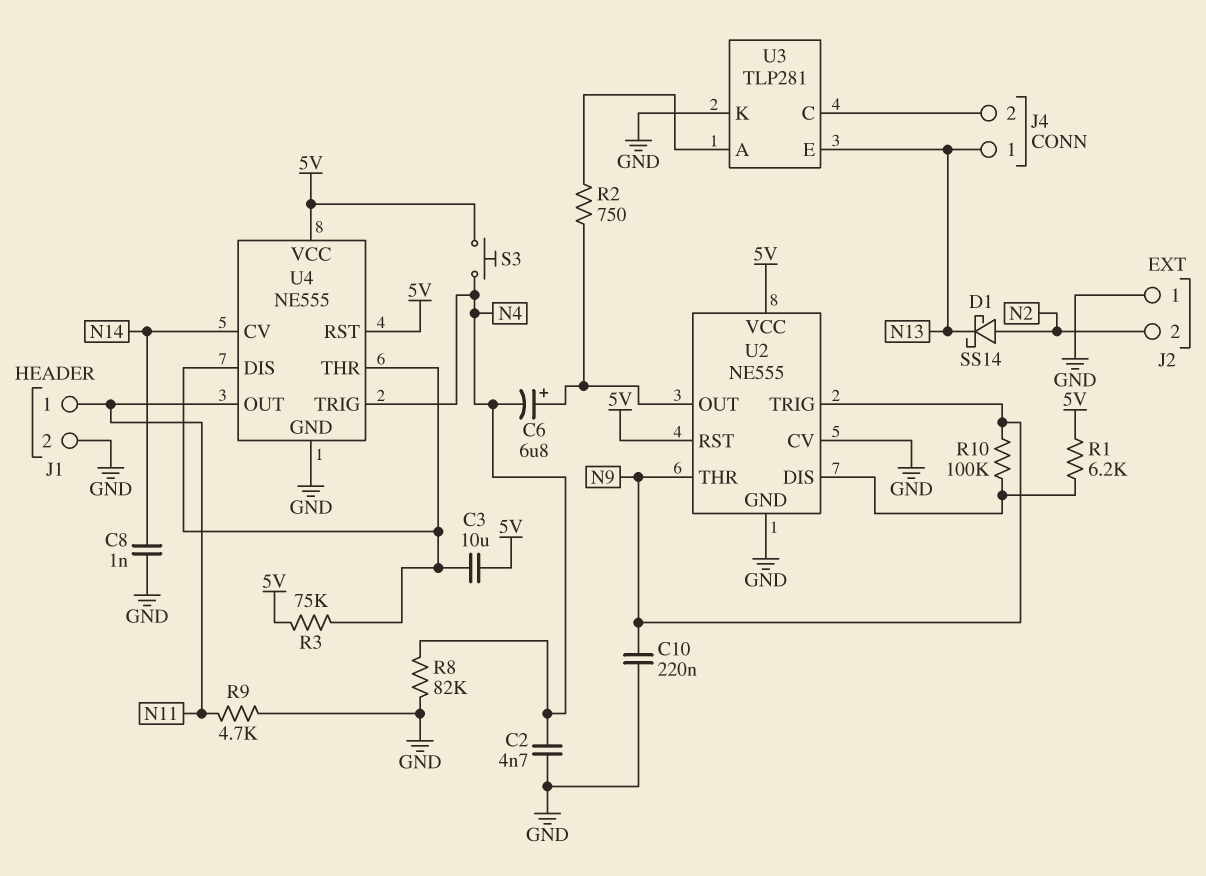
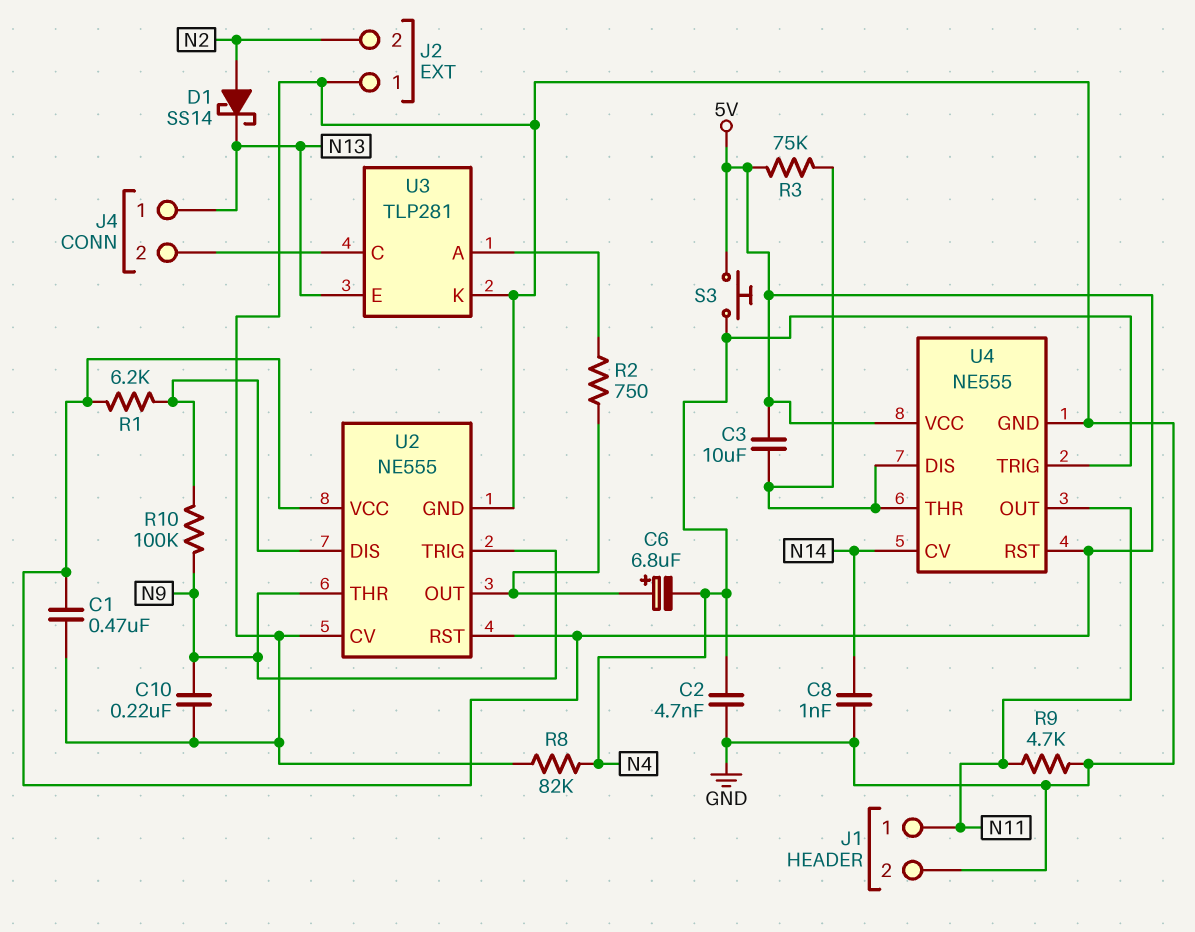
C1: none -> 470nF (5V, GND)

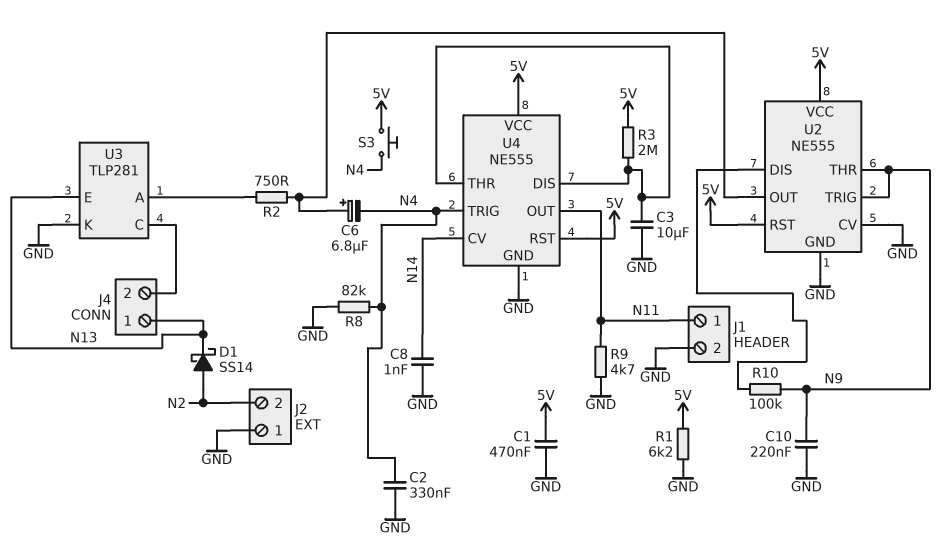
C2: 4.7nF (GND, N4) -> 330nF (GND, N4)
C3: 10uF (5V, U4/DIS) -> 10uF (GND, U4/DIS)
R1: 6.2k (5V, U2/DIS) -> 6.2k (5V, GND)
R3: 75k (5V, U4/DIS) -> 2M (5V, U4/DIS)

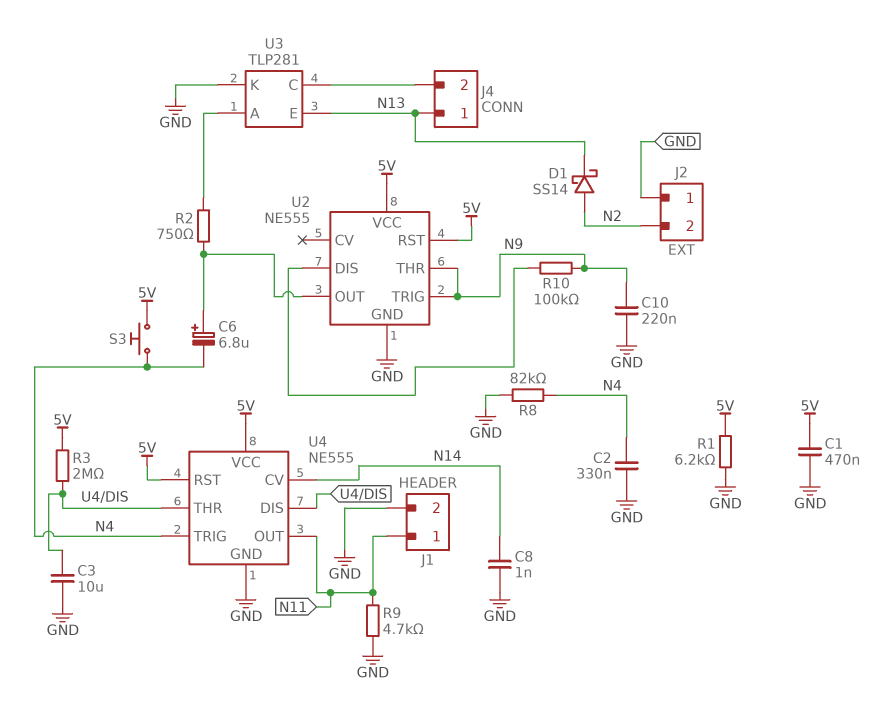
U2 pin CV: GND -> none

